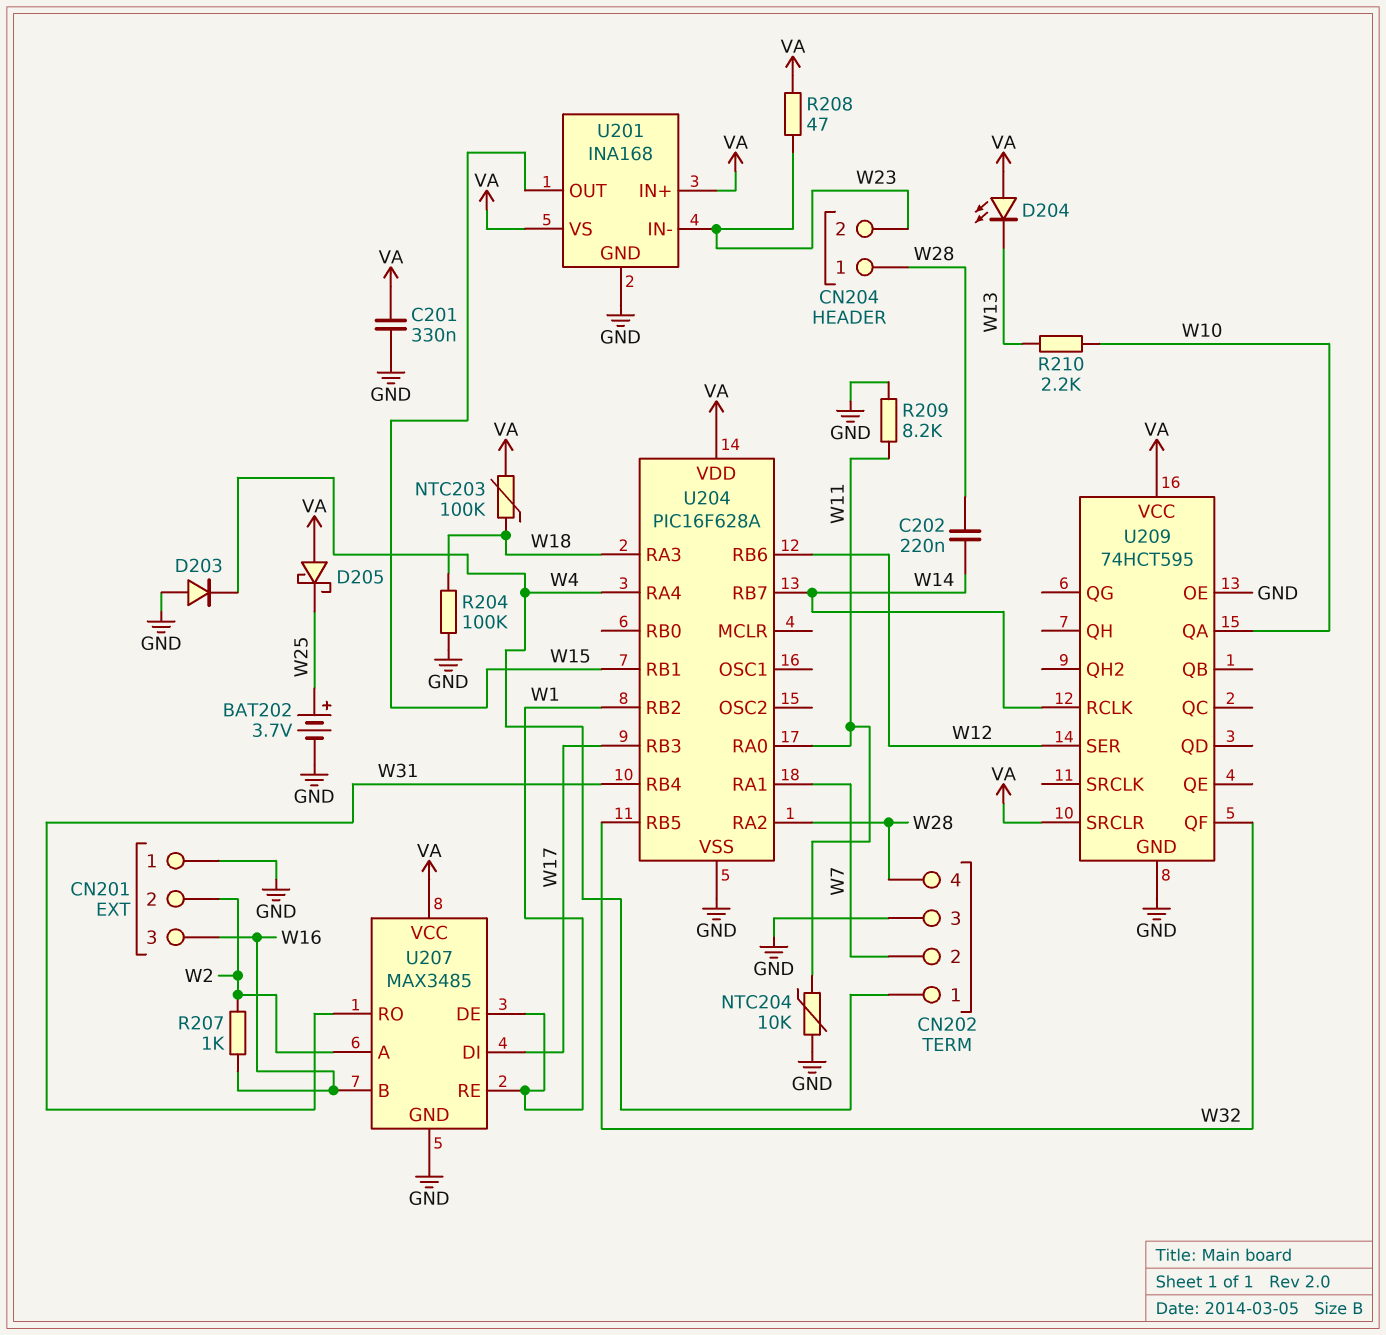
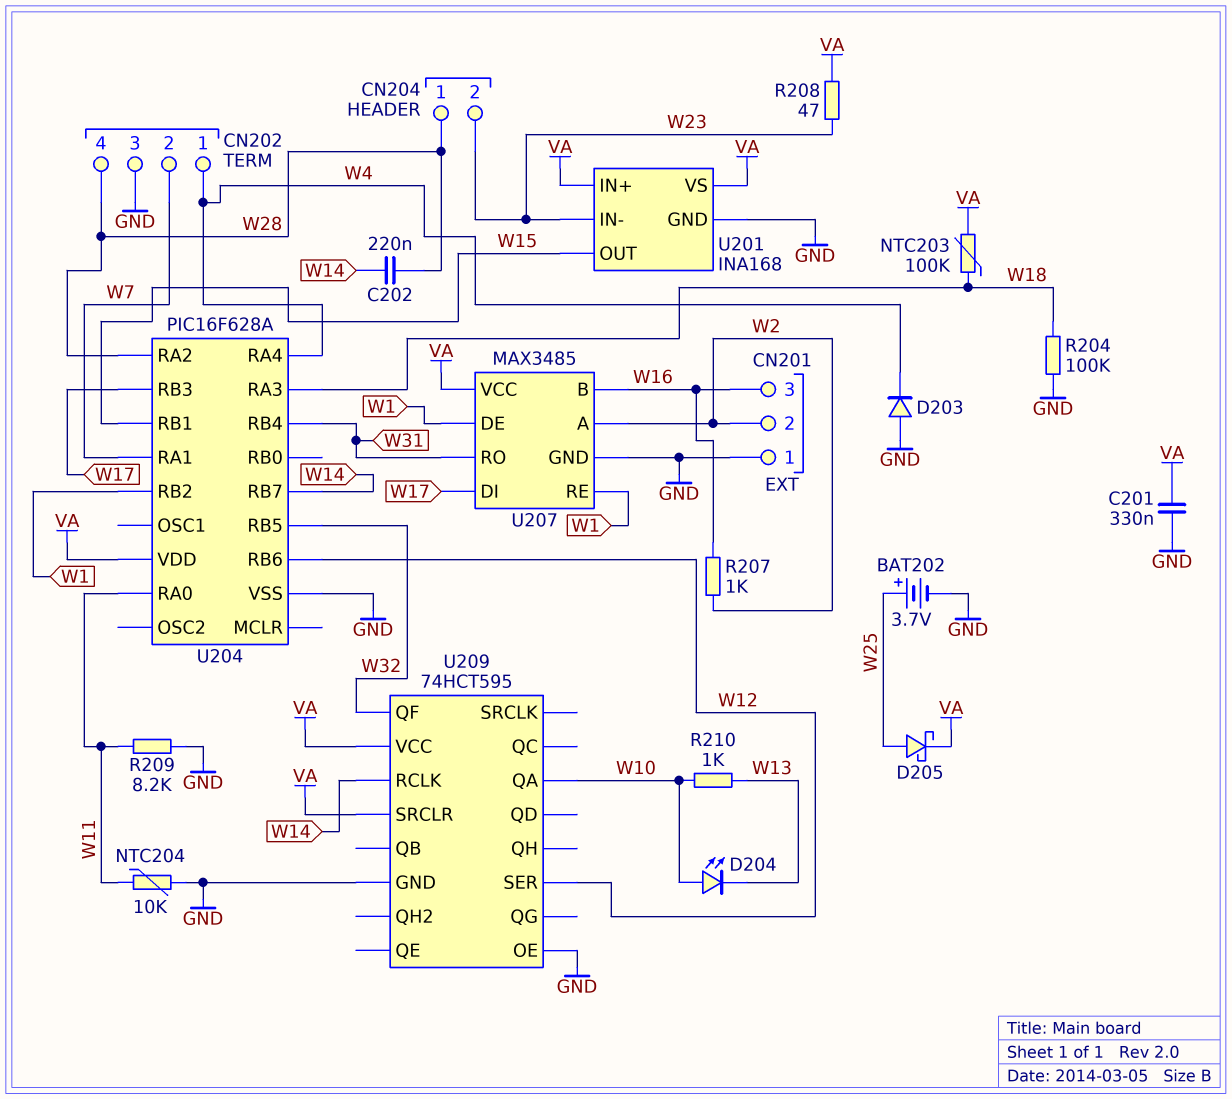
D204: LED (A VA, K W13) -> LED (A W10, K W13)
D205: schottky (A VA, K W25) -> schottky (A W25, K VA)
R210: 2.2k (W10, W13) -> 1k (W10, W13)

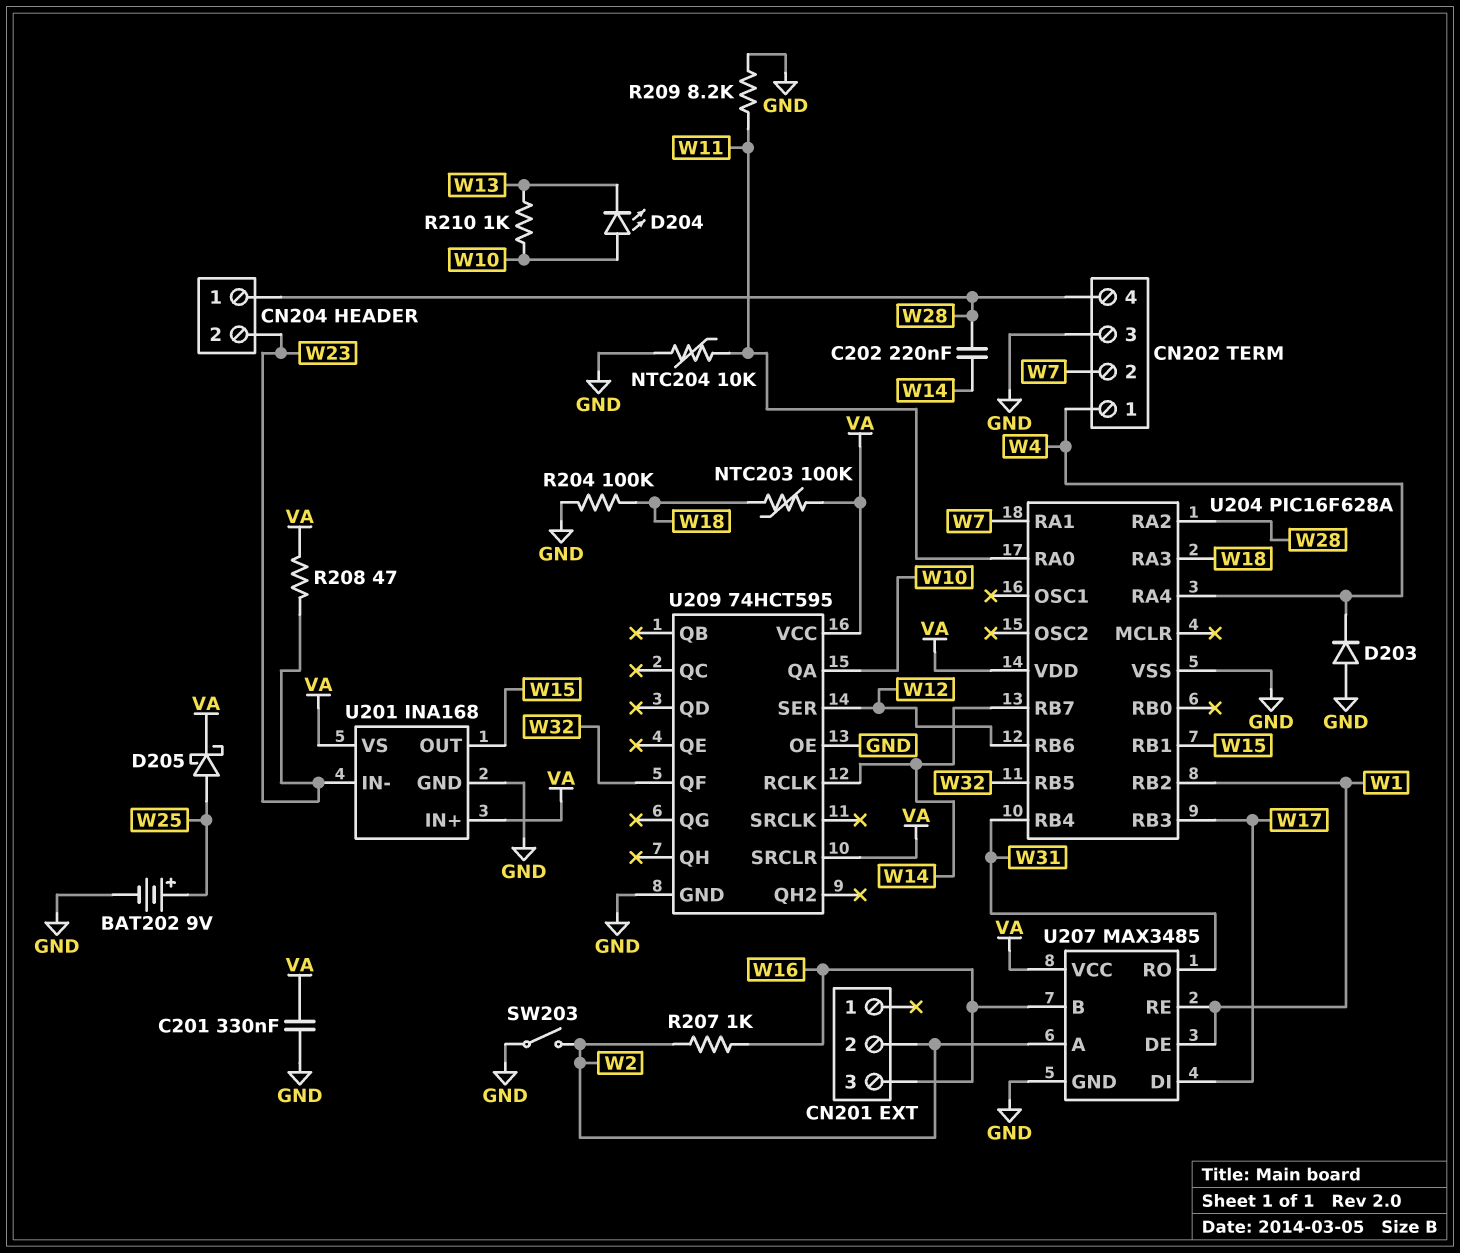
BAT202: 3.7V (plus W25, minus GND) -> 9V (plus W25, minus GND)
CN201 pin 1: GND -> none
SW203: none -> switch (GND, W2)

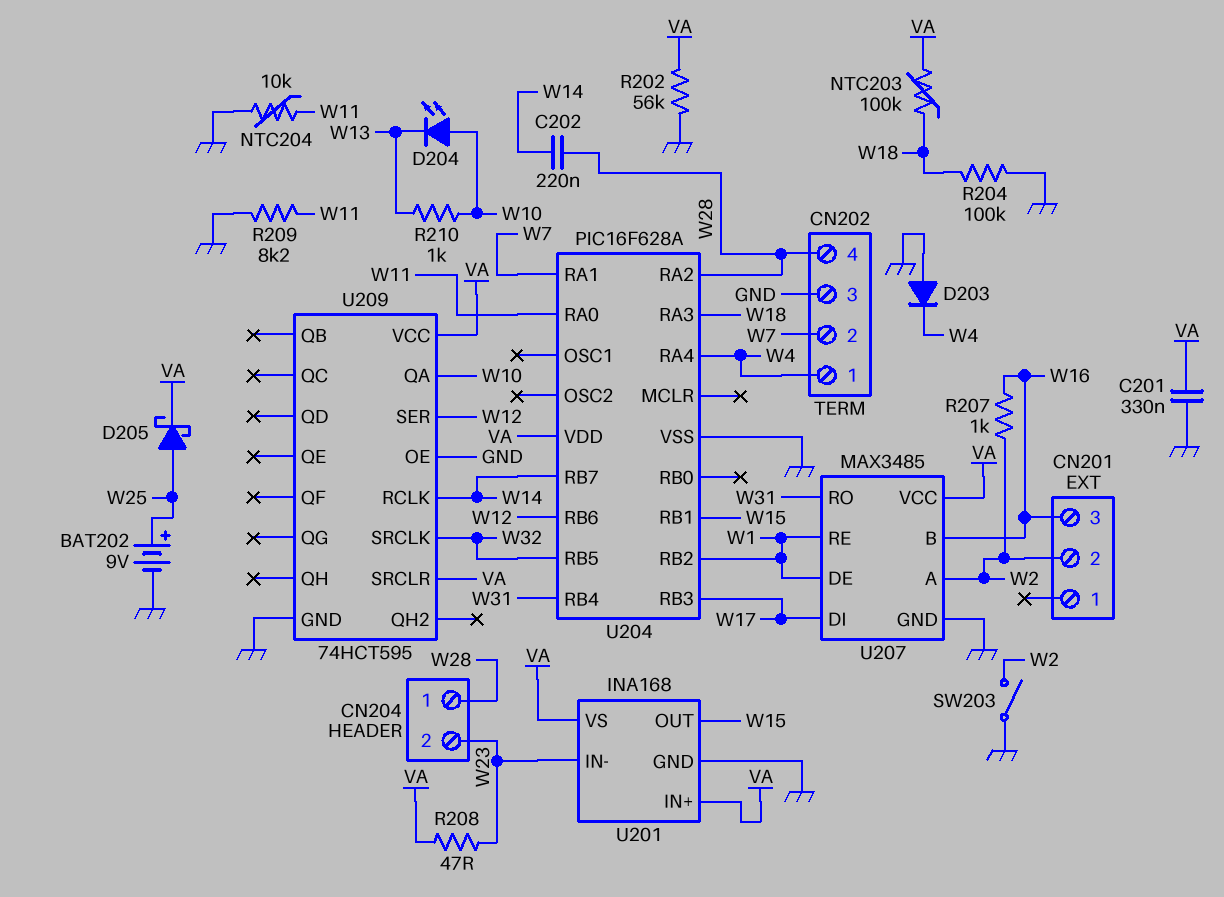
R202: none -> 56k (GND, VA)
U209 pin QF: W32 -> none
U209 pin SRCLK: none -> W32

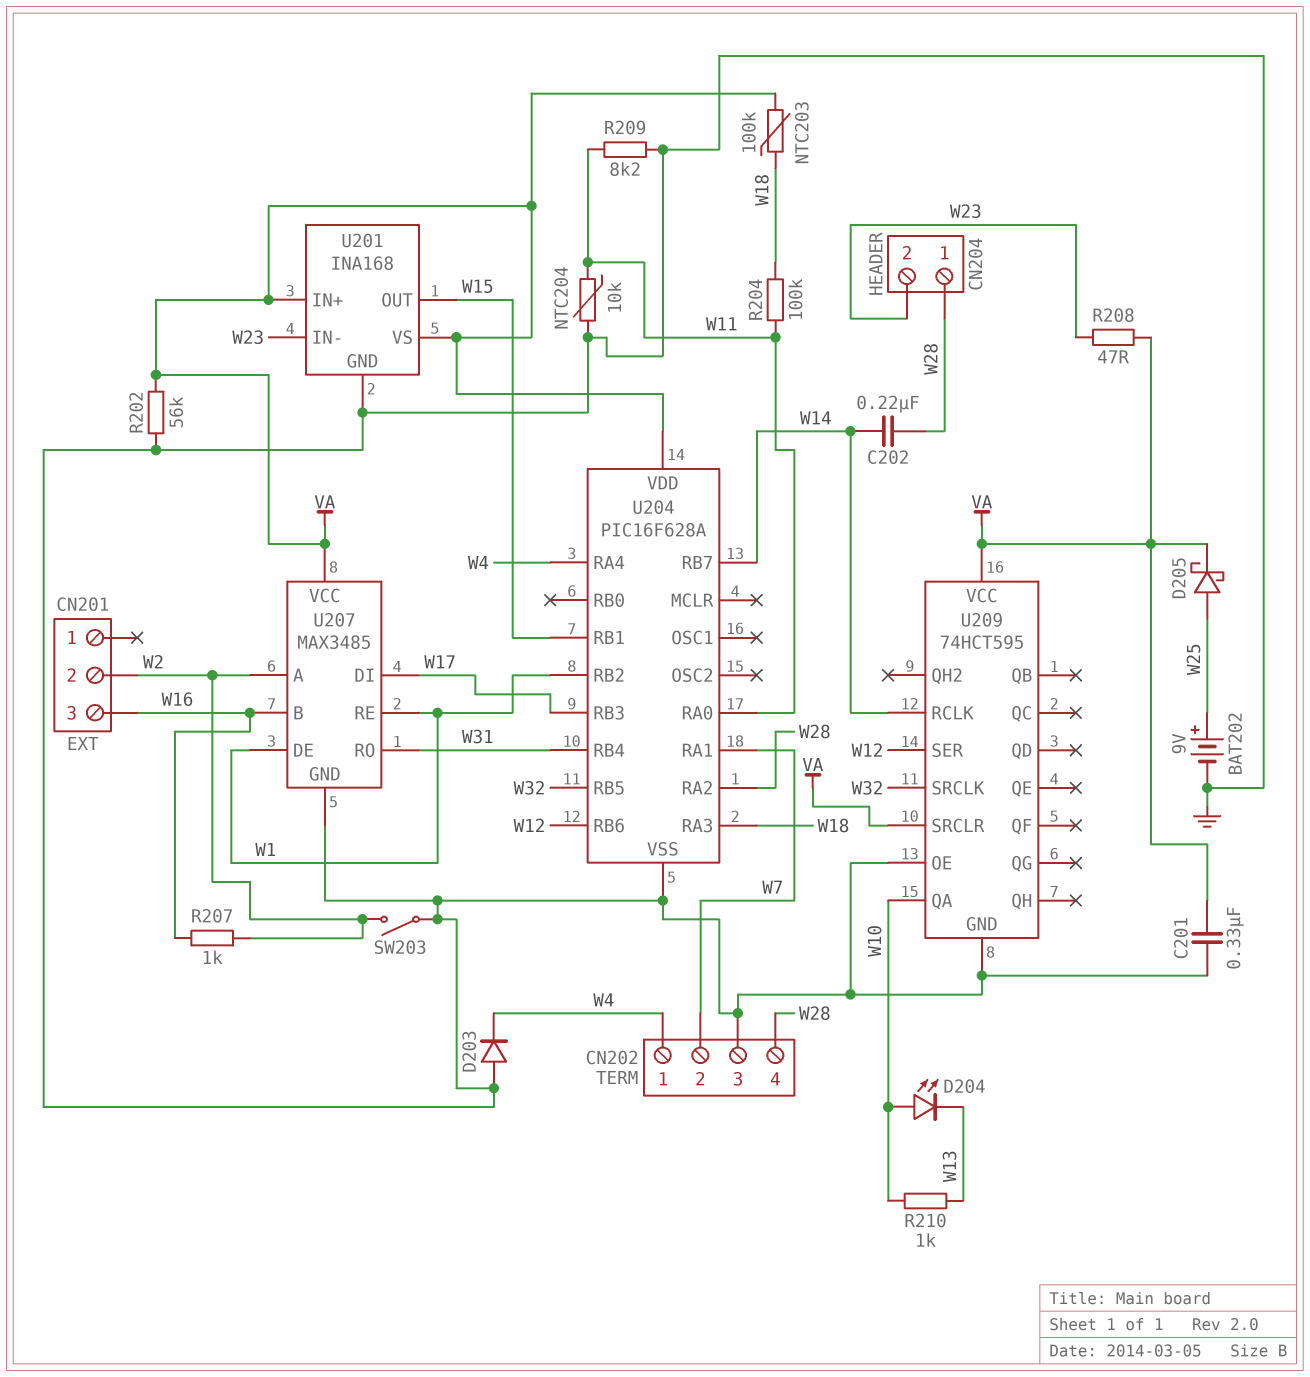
R204: 100k (GND, W18) -> 100k (W11, W18)

